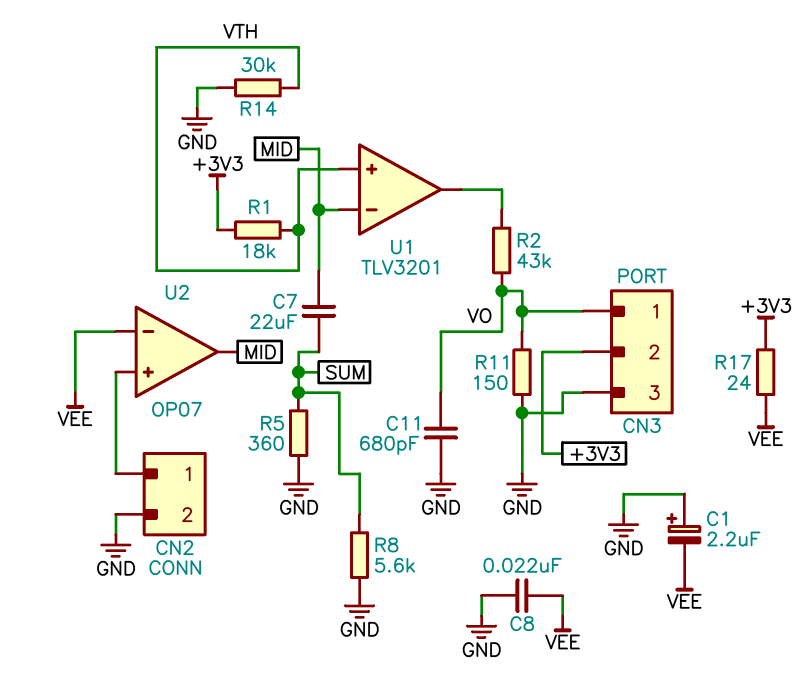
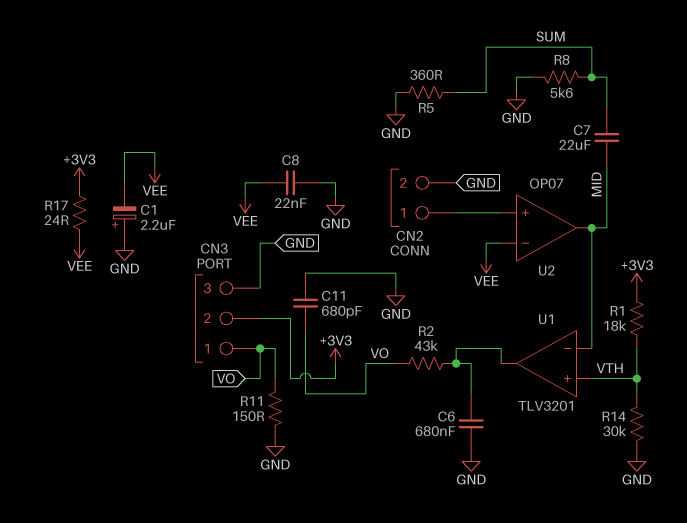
C6: none -> 680nF (GND, U1/out)

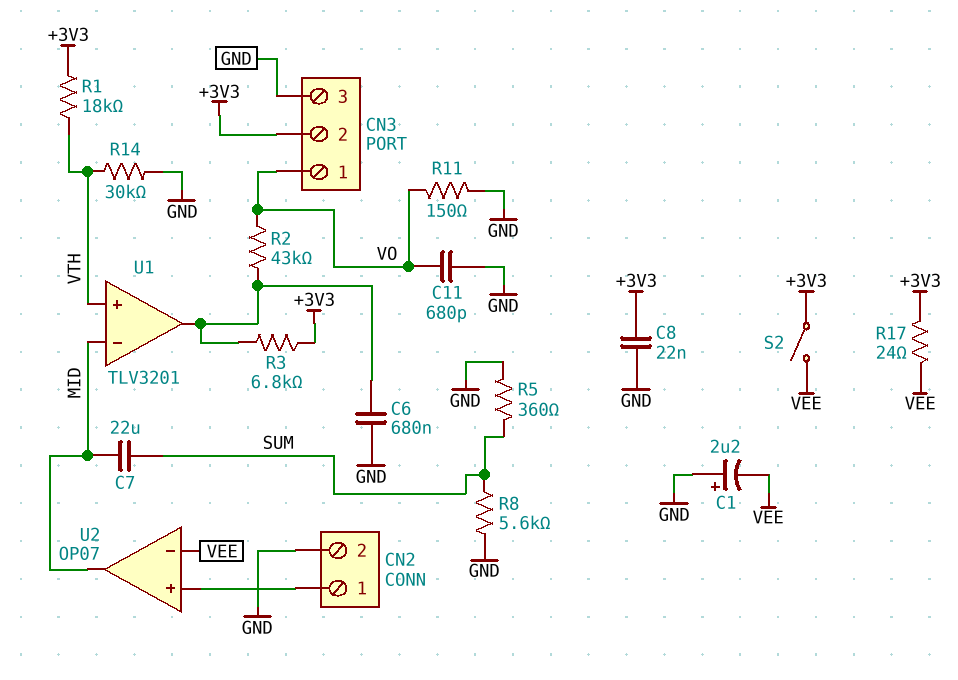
C8: 22nF (GND, VEE) -> 22nF (+3V3, GND)
R3: none -> 6.8k (+3V3, U1/out)
S2: none -> switch (+3V3, VEE)

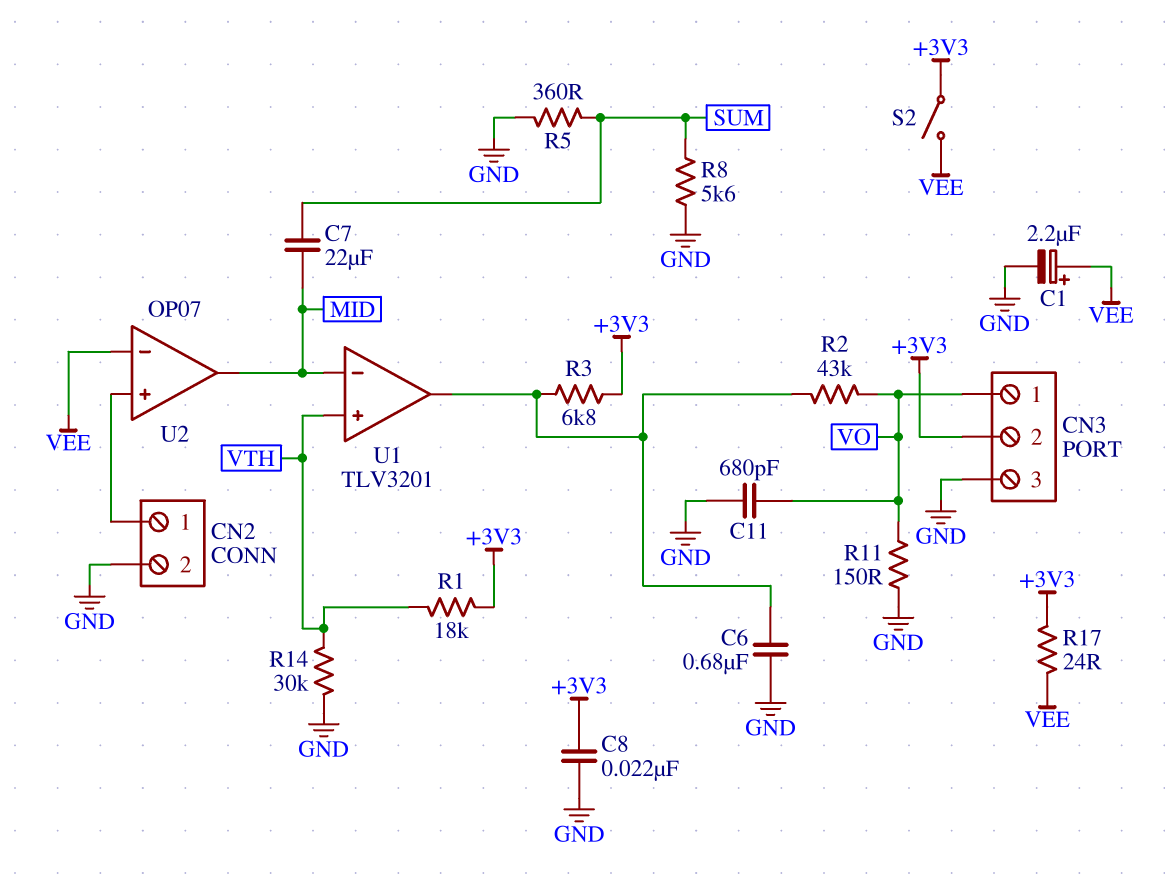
C1: 2.2uF (plus GND, minus VEE) -> 2.2uF (plus VEE, minus GND)

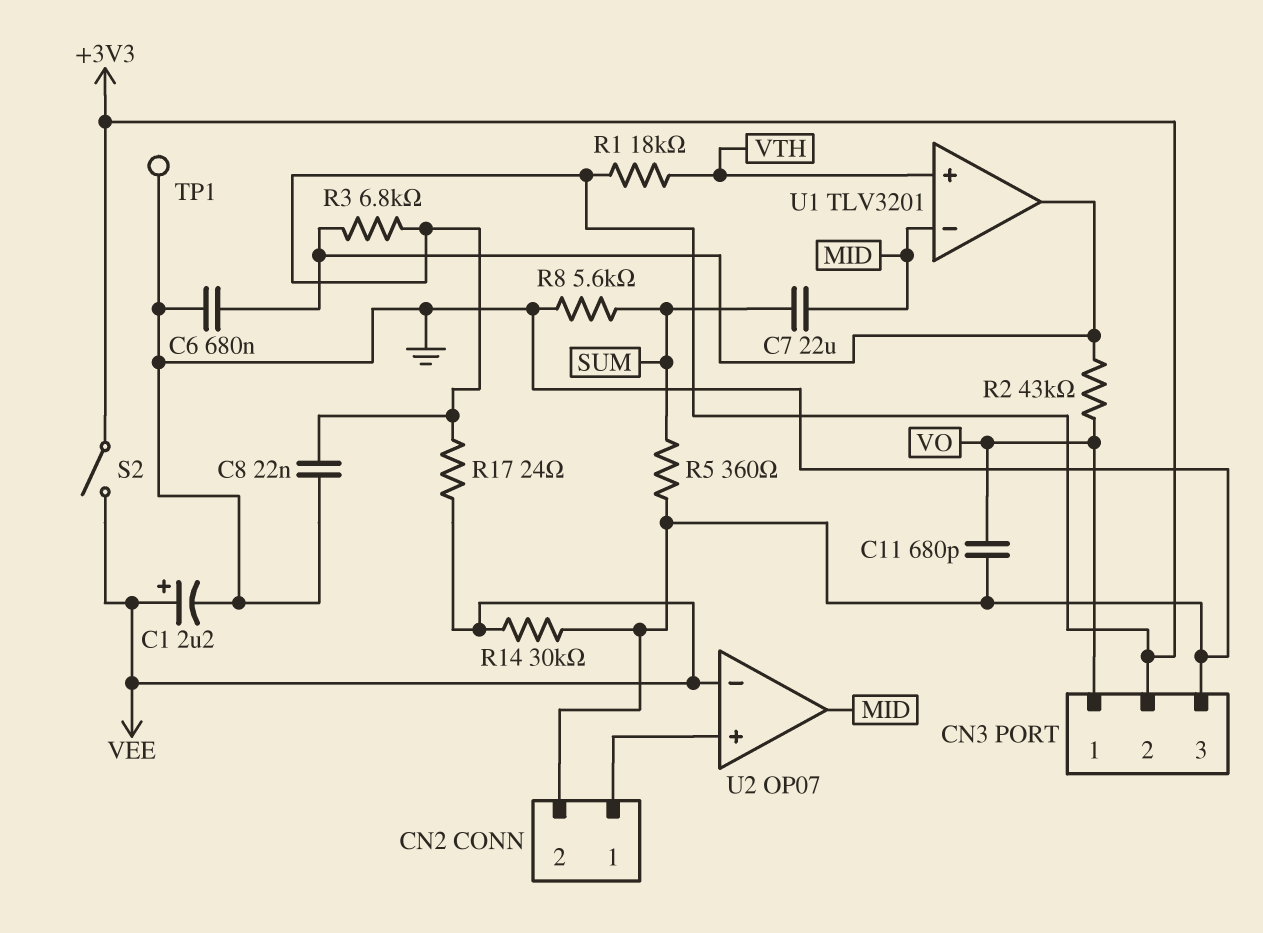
R11: 150 (GND, VO) -> none
R14: 30k (GND, VTH) -> 30k (GND, VEE)
TP1: none -> test point (GND)

